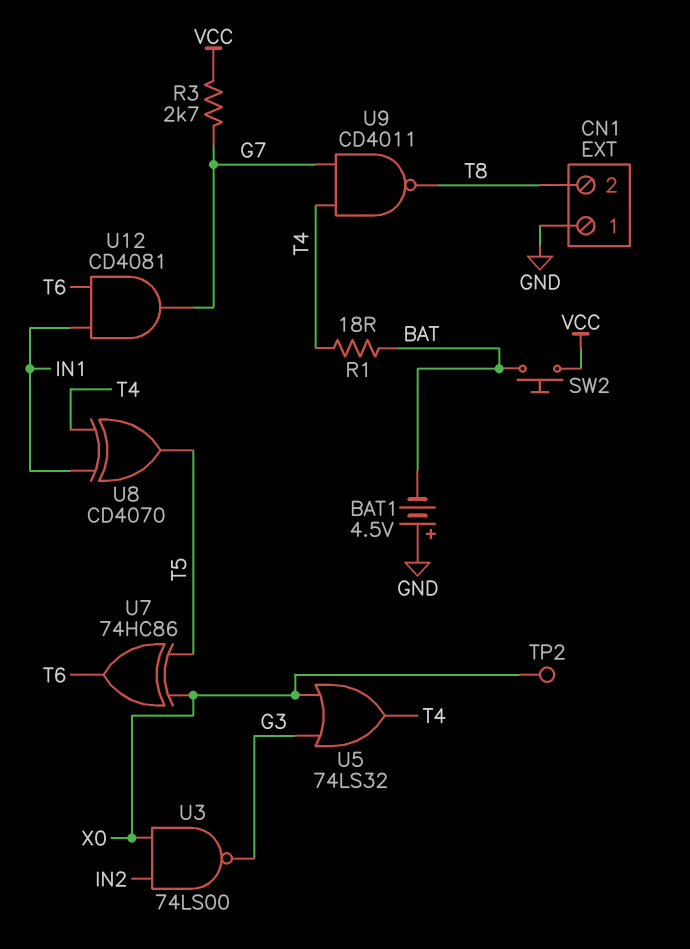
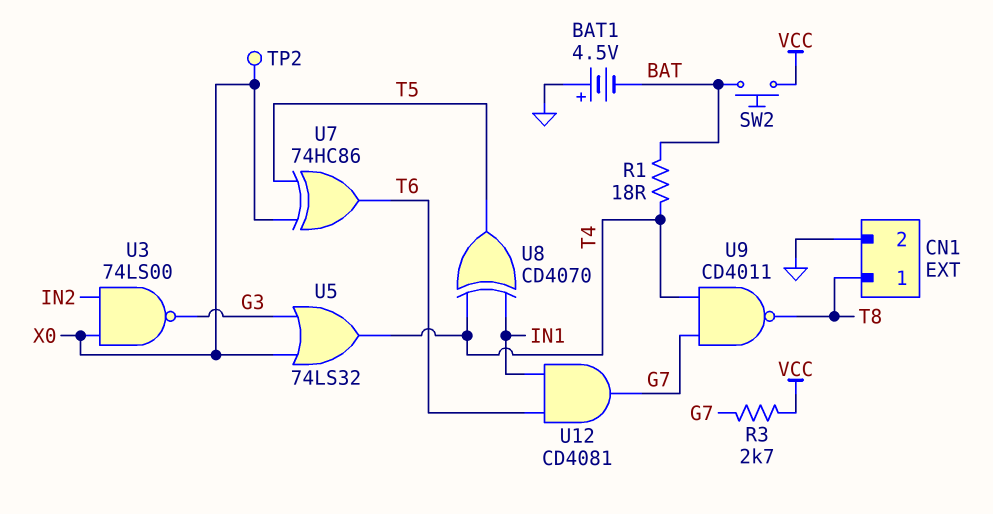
CN1 pin 1: GND -> T8
CN1 pin 2: T8 -> GND

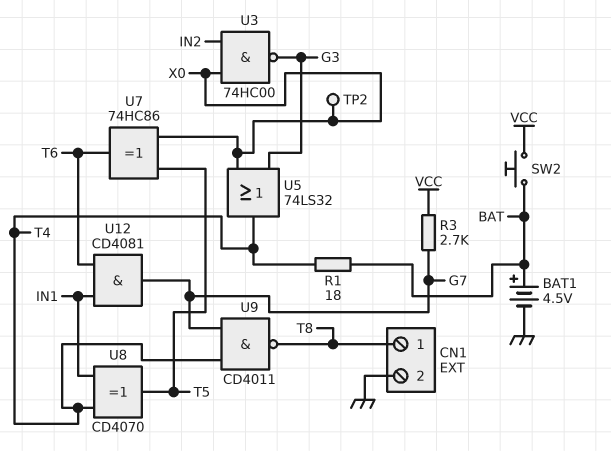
BAT1: 4.5V (plus GND, minus BAT) -> 4.5V (plus BAT, minus GND)
U3: NAND 74LS00 (in IN2, in X0, out G3) -> NAND 74HC00 (in IN2, in X0, out G3)

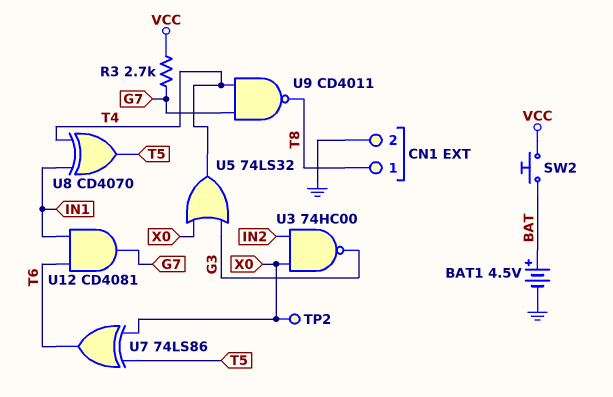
R1: 18 (BAT, T4) -> none
U7: XOR 74HC86 (in T5, in X0, out T6) -> XOR 74LS86 (in T5, in X0, out T6)

